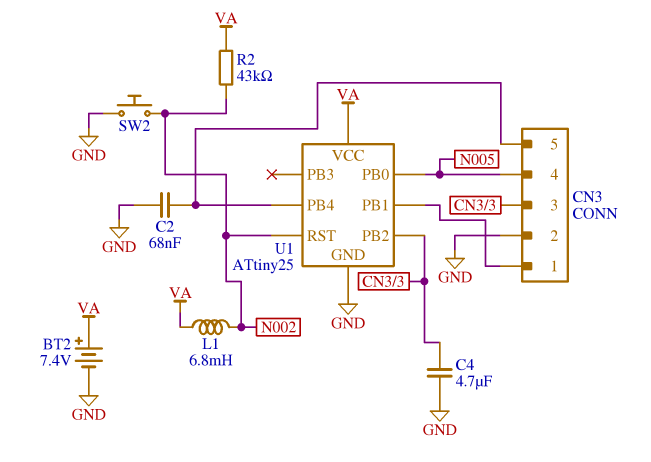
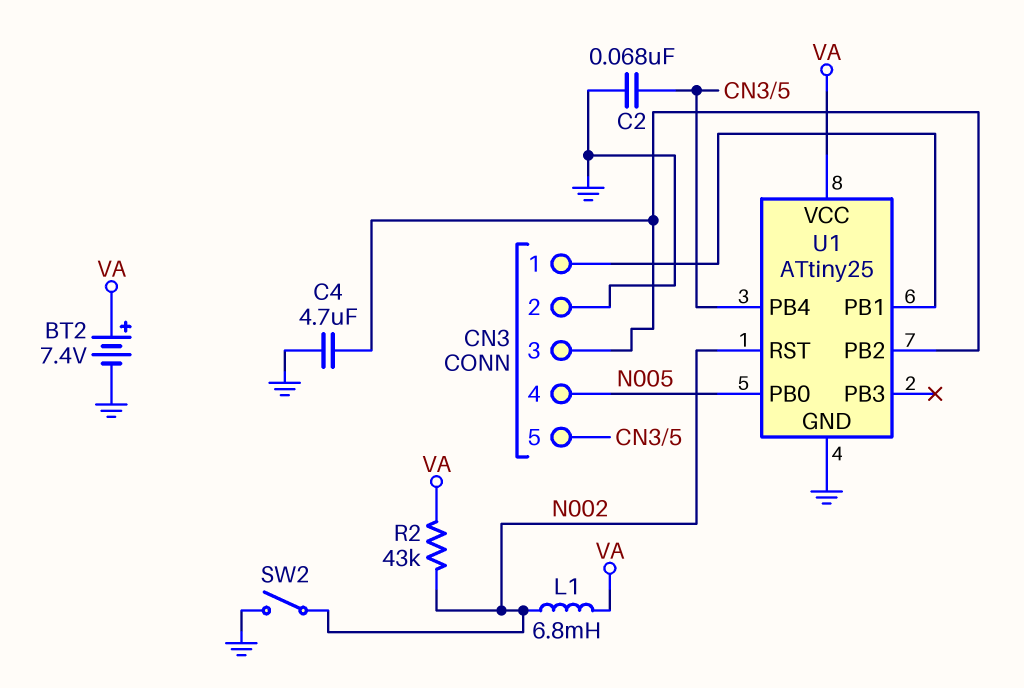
SW2: button (GND, N002) -> switch (GND, N002)

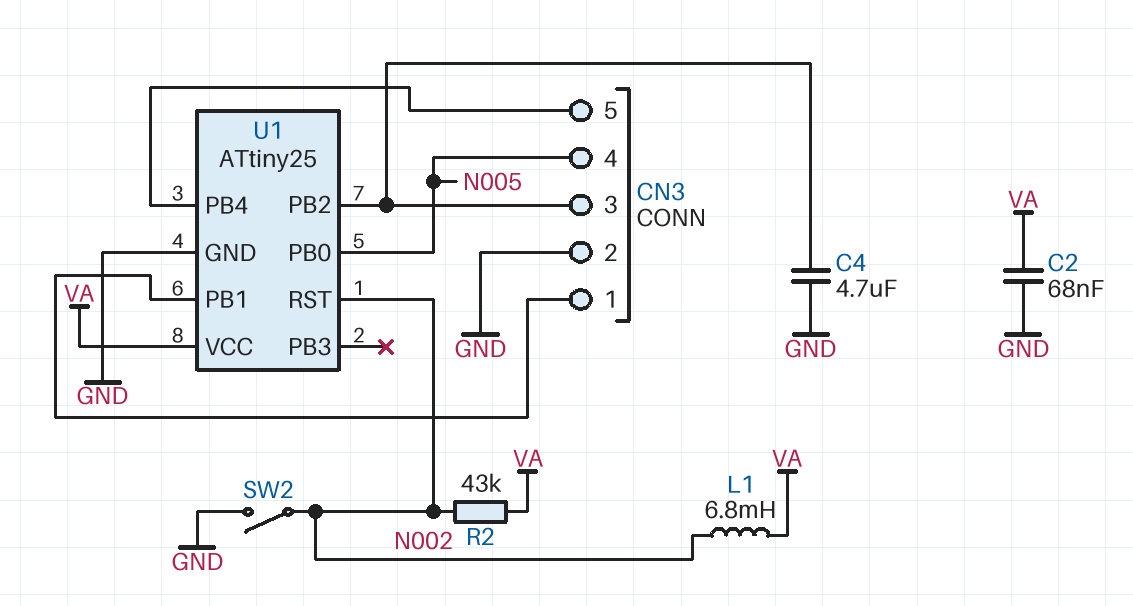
BT2: 7.4V (plus VA, minus GND) -> none
C2: 68nF (CN3/5, GND) -> 68nF (GND, VA)

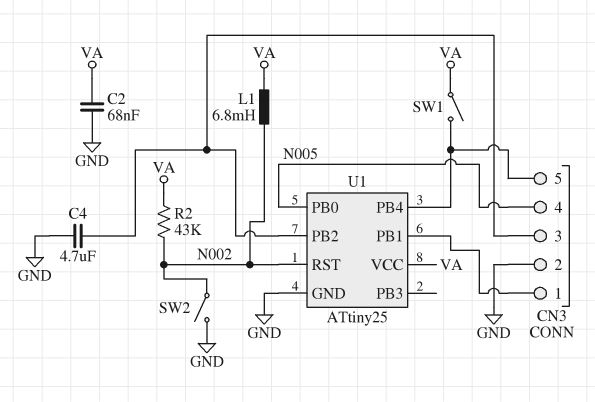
SW1: none -> switch (CN3/5, VA)

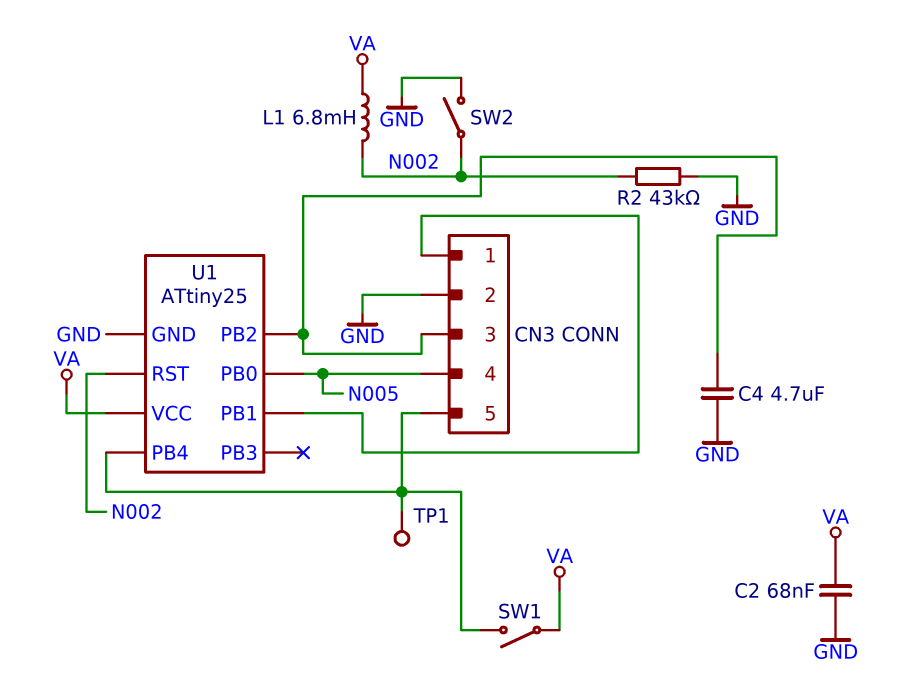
R2: 43k (N002, VA) -> 43k (GND, N002)
TP1: none -> test point (CN3/5)

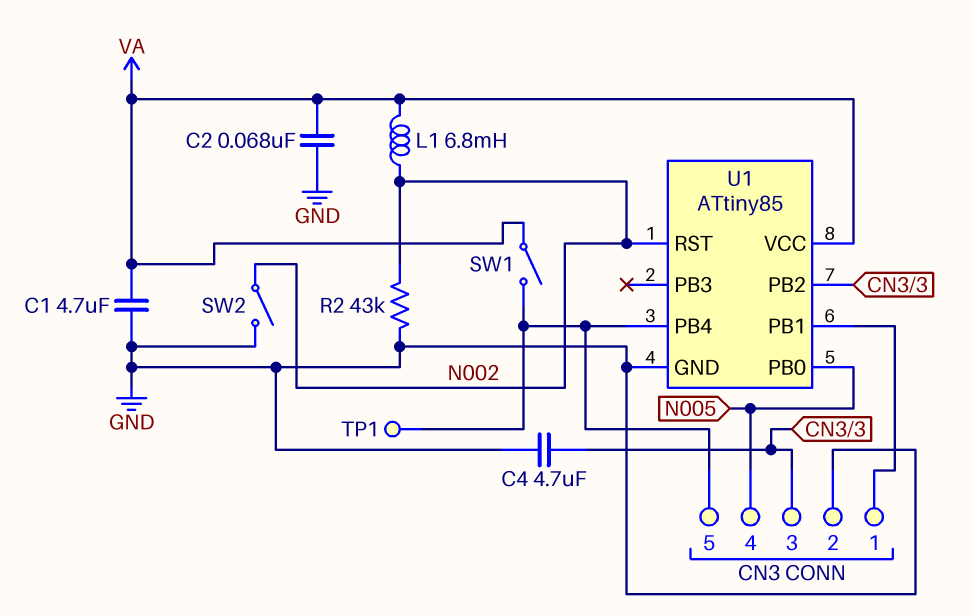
C1: none -> 4.7uF (GND, VA)
U1: ATtiny25 -> ATtiny85

